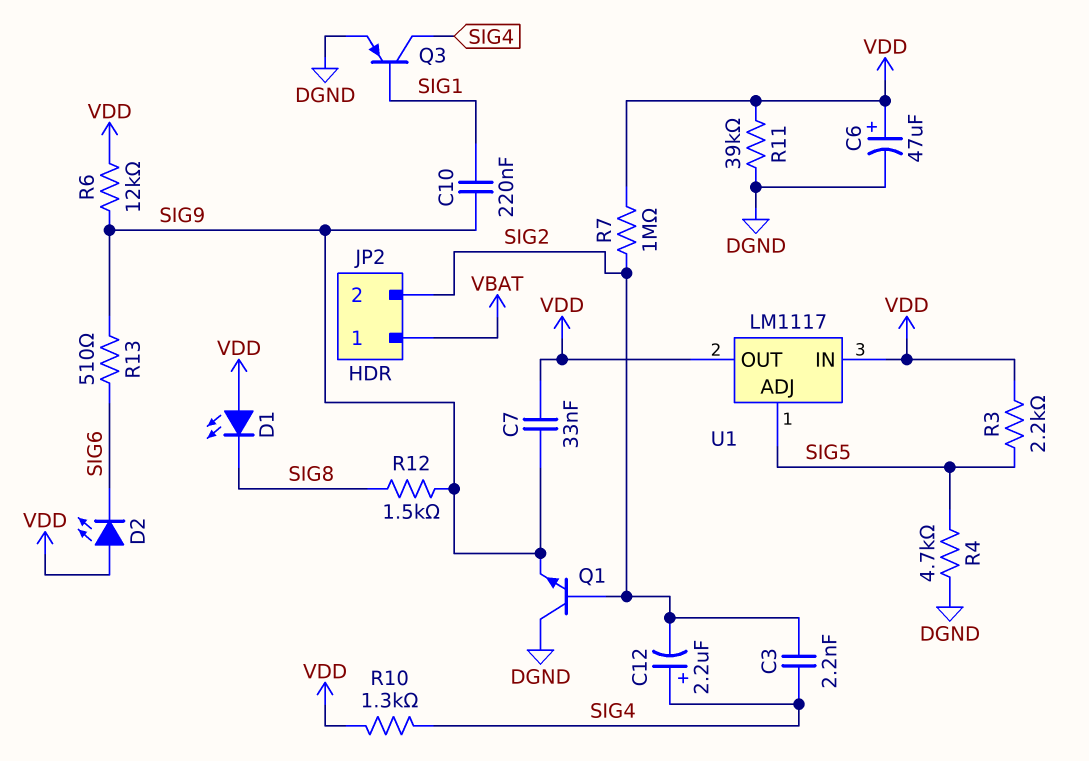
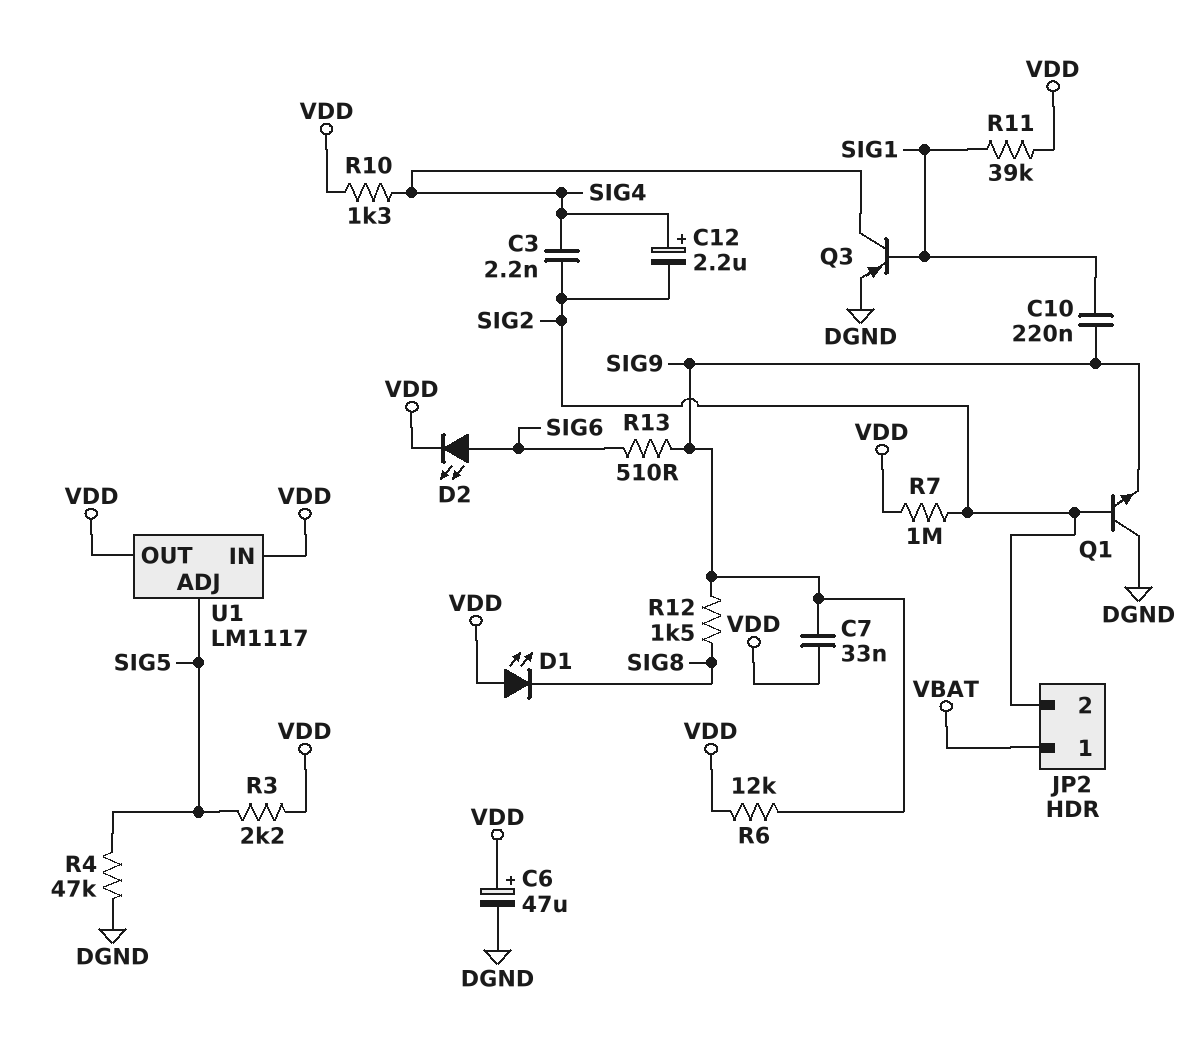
D2: LED (A VDD, K SIG6) -> LED (A SIG6, K VDD)
R4: 4.7k (DGND, SIG5) -> 47k (DGND, SIG5)
R11: 39k (DGND, VDD) -> 39k (SIG1, VDD)

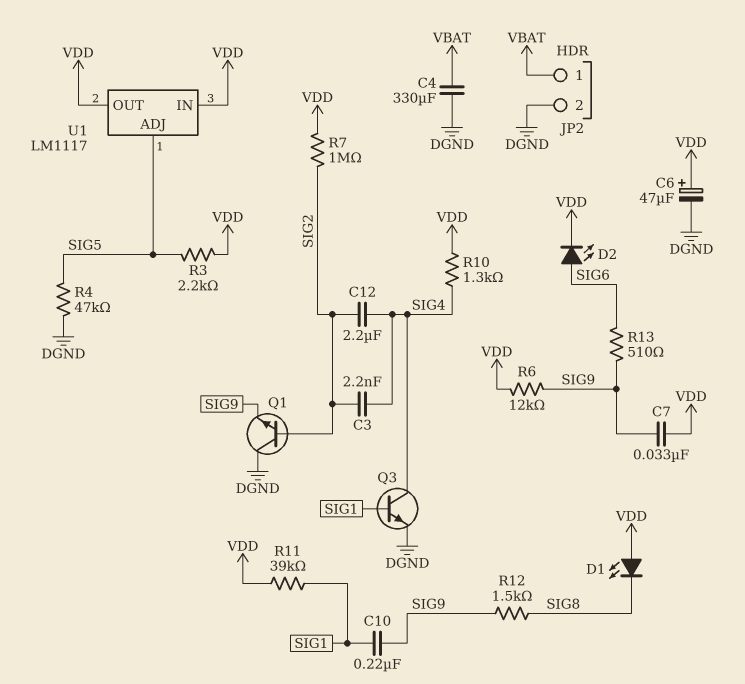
C4: none -> 330uF (DGND, VBAT)
C12: 2.2uF (plus SIG4, minus SIG2) -> 2.2uF (SIG2, SIG4)
JP2 pin 2: SIG2 -> DGND
Q3: PNP (B SIG1, C SIG4, E DGND) -> NPN (B SIG1, C SIG4, E DGND)

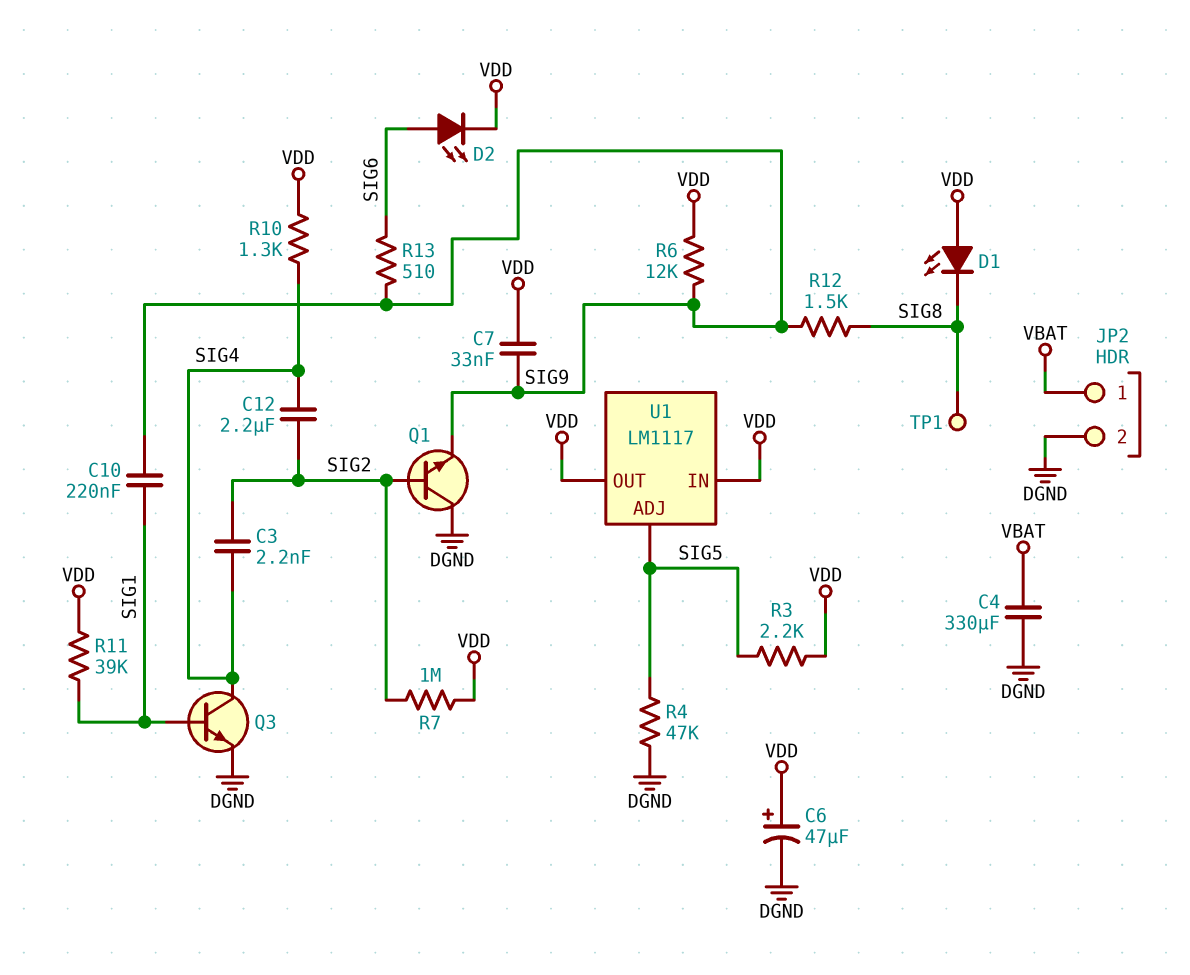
TP1: none -> test point (SIG8)

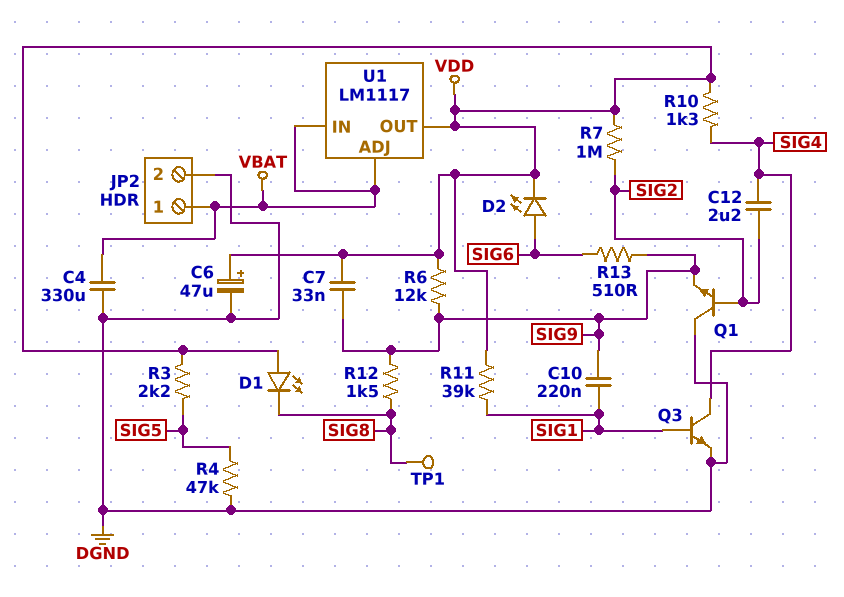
C3: 2.2nF (SIG2, SIG4) -> none
U1 pin ADJ: SIG5 -> VBAT
U1 pin IN: VDD -> VBAT

